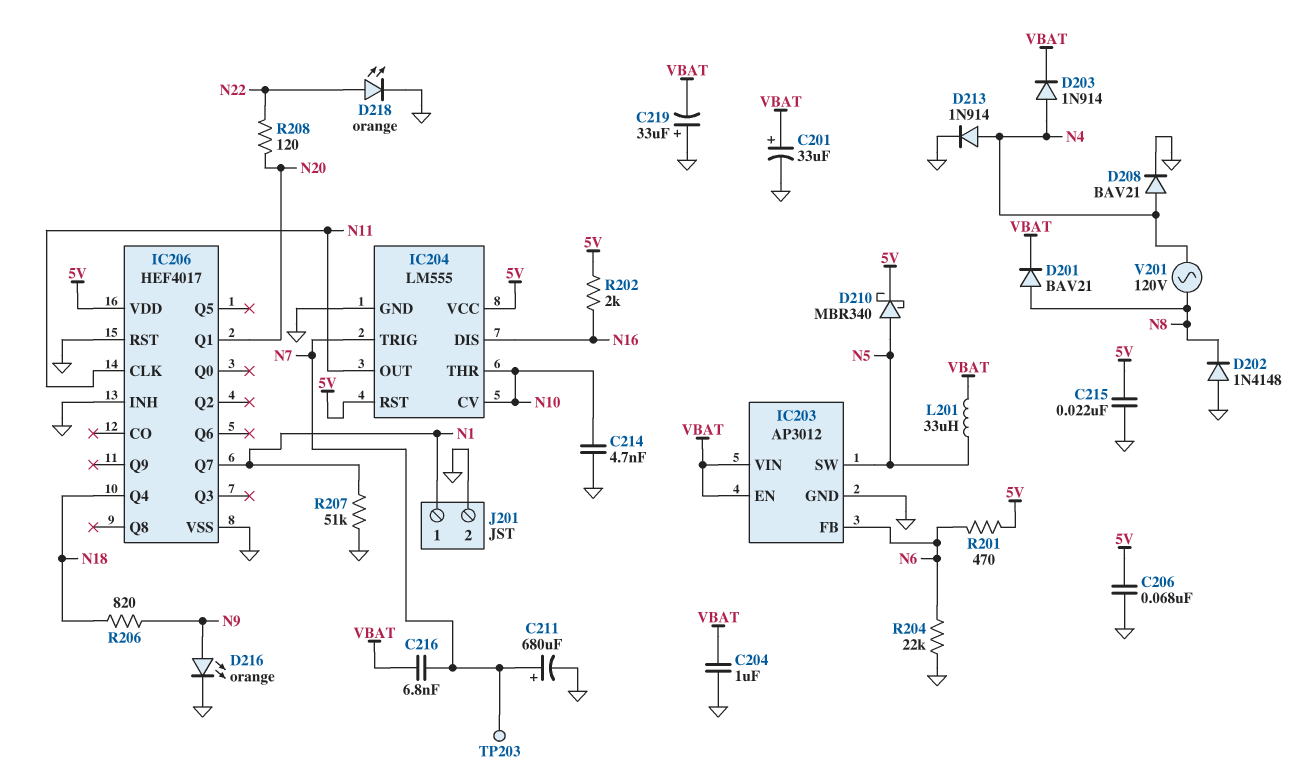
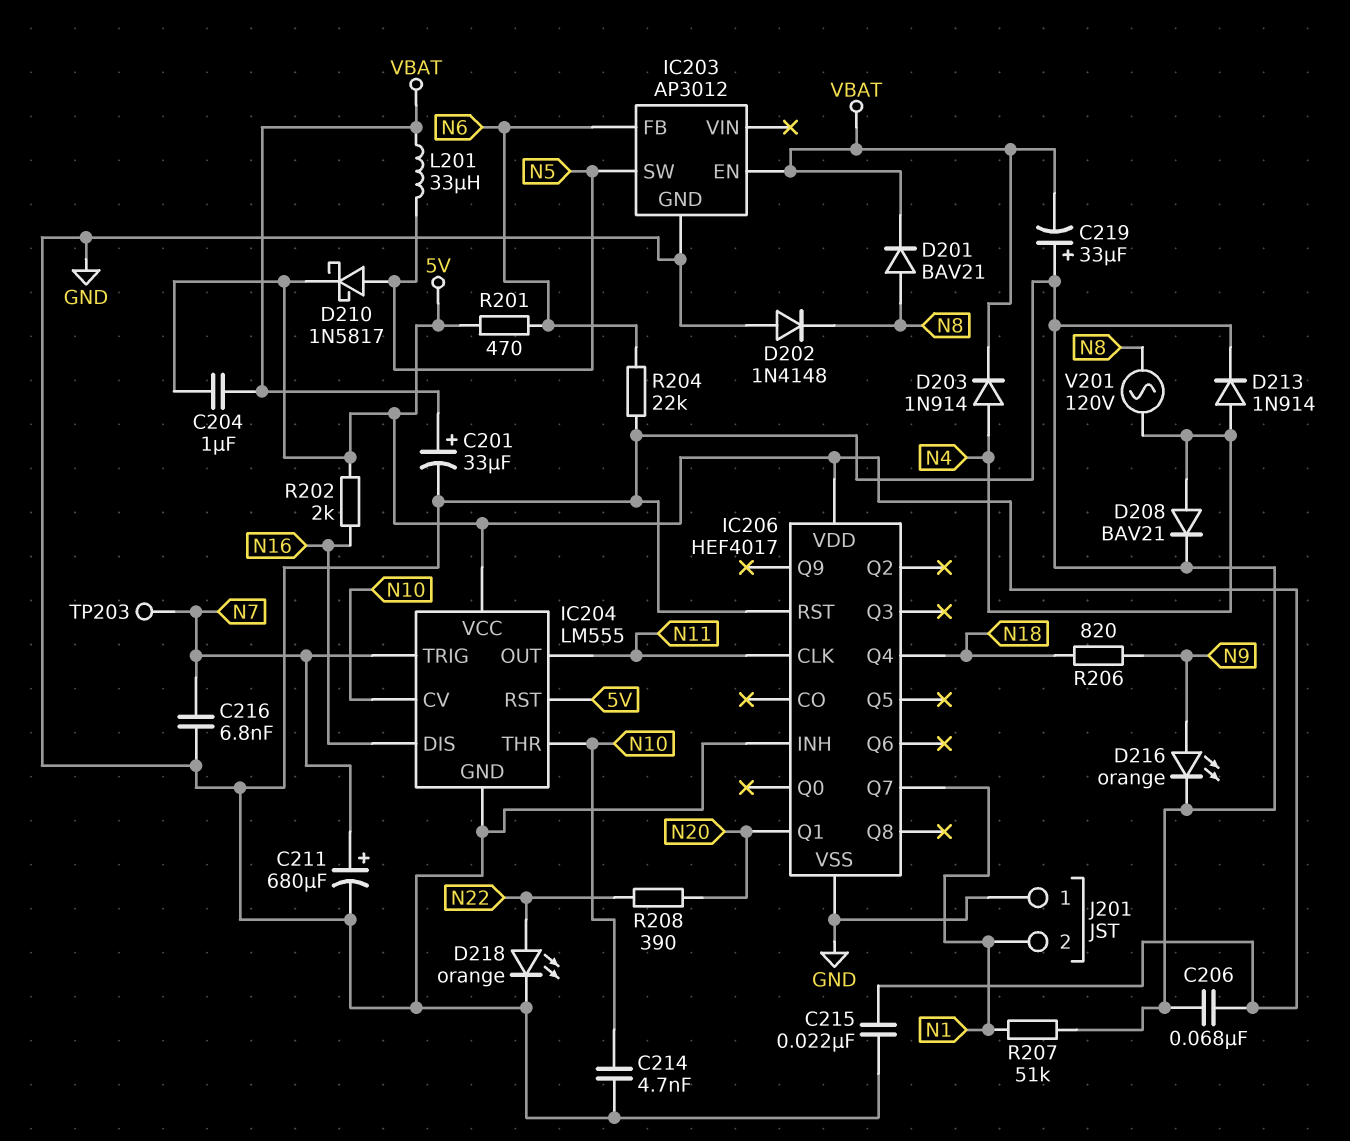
C204: 1uF (GND, VBAT) -> 1uF (5V, VBAT)
C216: 6.8nF (N7, VBAT) -> 6.8nF (GND, N7)
D210: schottky MBR340 (A N5, K 5V) -> schottky 1N5817 (A N5, K 5V)
IC203 pin VIN: VBAT -> none
J201 pin 1: N1 -> GND
J201 pin 2: GND -> N1
R208: 120 (N20, N22) -> 390 (N20, N22)

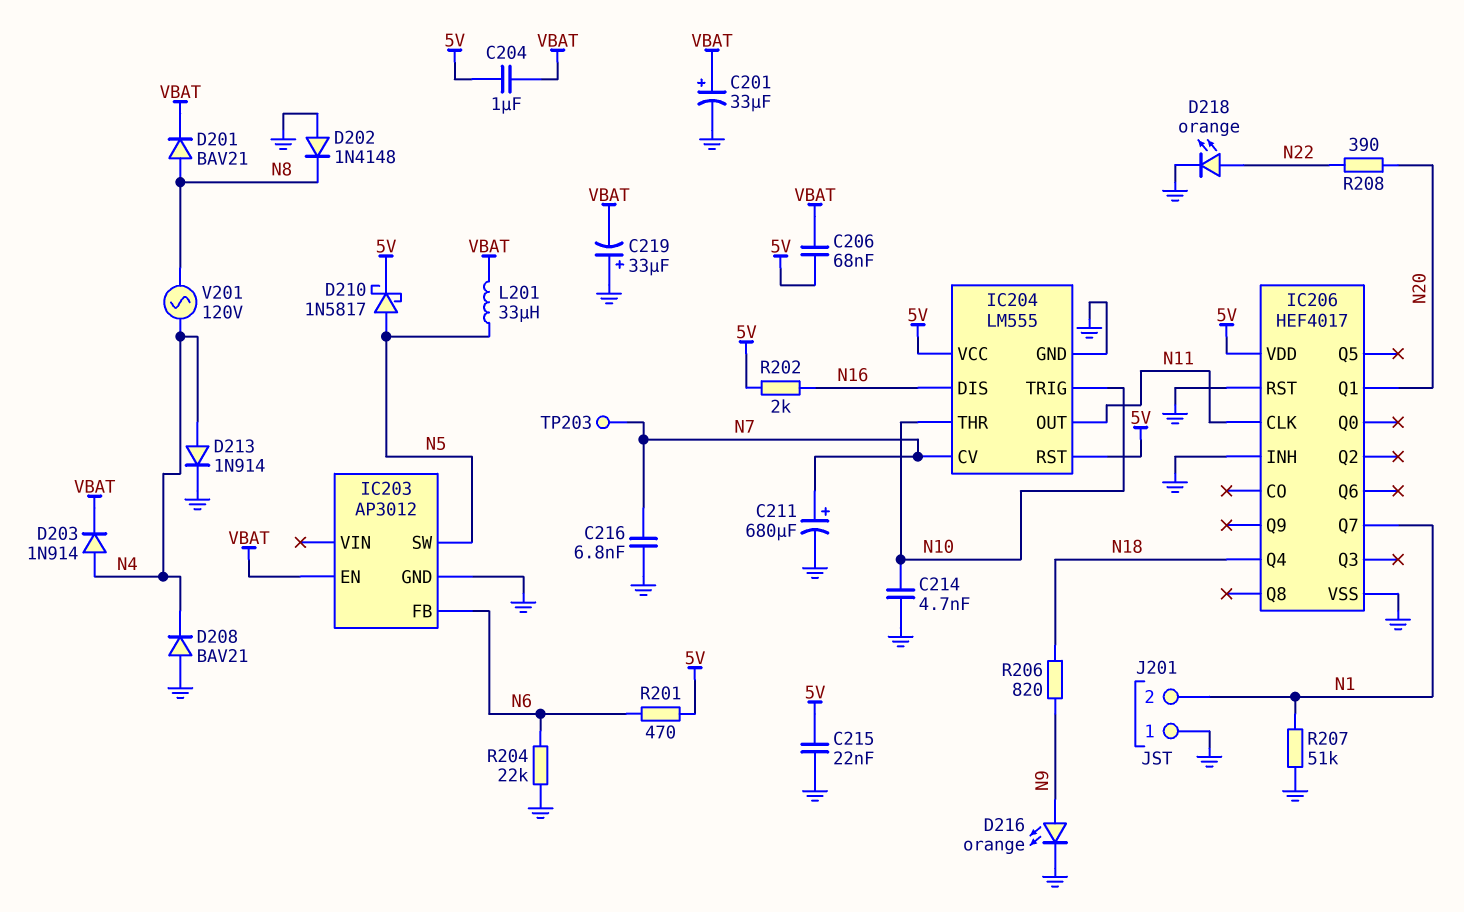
C206: 68nF (5V, GND) -> 68nF (5V, VBAT)
D208: diode BAV21 (A N4, K GND) -> diode BAV21 (A GND, K N4)
IC204 pin CV: N10 -> N7
IC204 pin TRIG: N7 -> N10

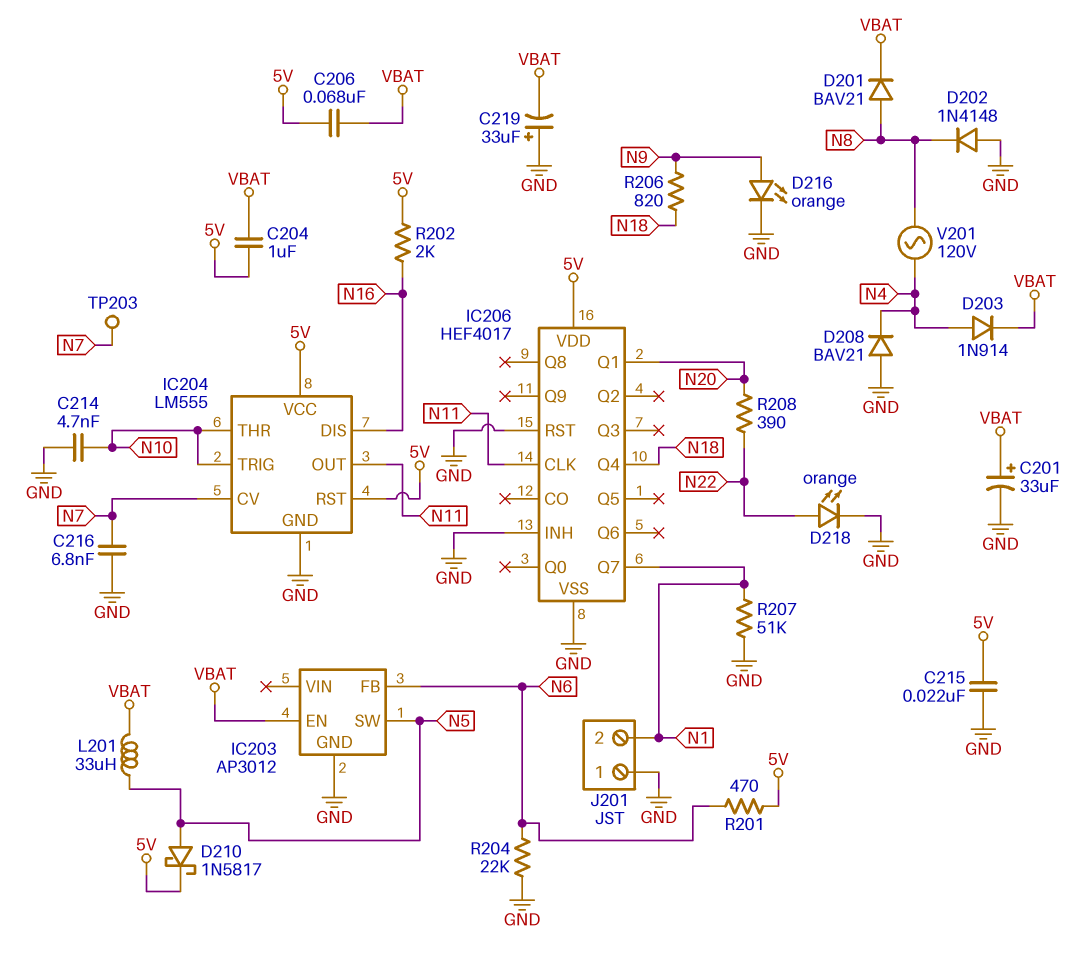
C211: 680uF (plus N7, minus GND) -> none
D213: diode 1N914 (A N4, K GND) -> none

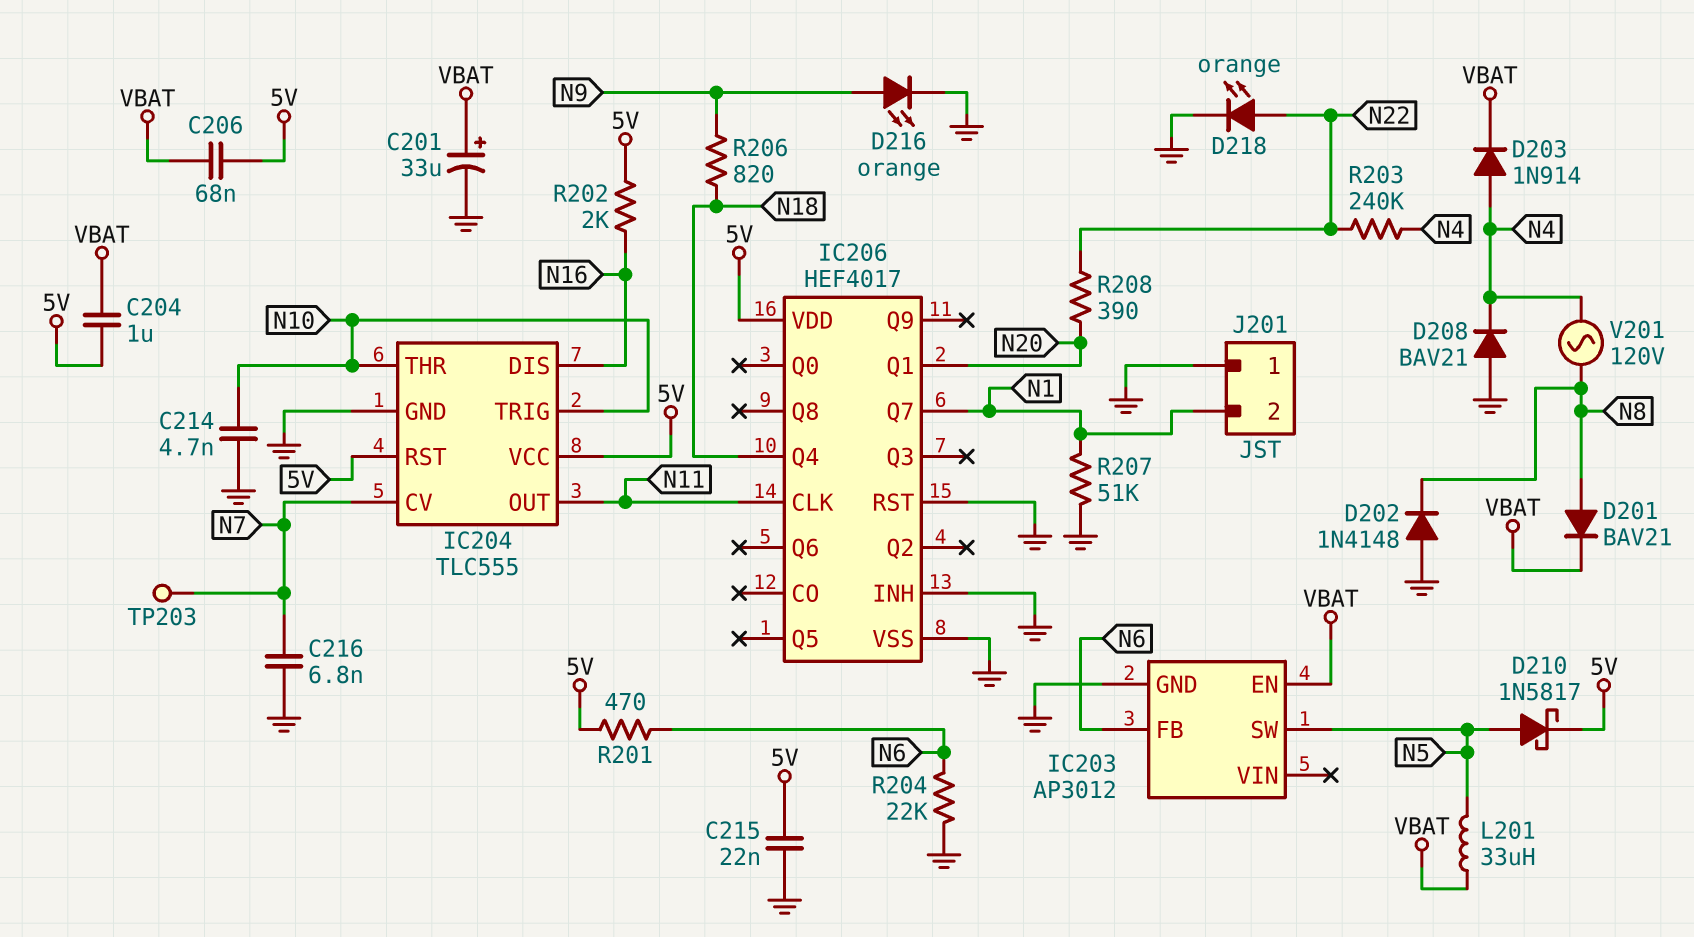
C219: 33uF (plus GND, minus VBAT) -> none
IC204: LM555 -> TLC555
R203: none -> 240k (N4, N22)

